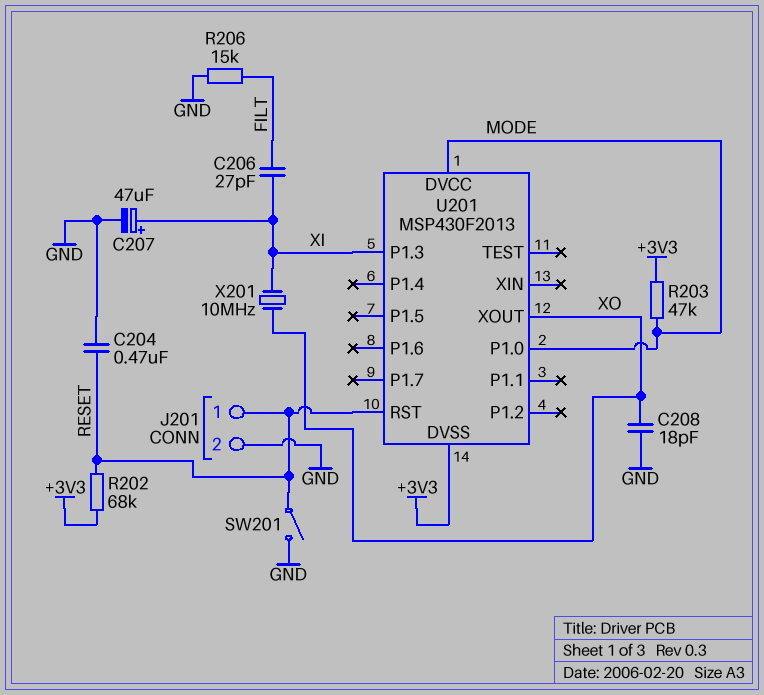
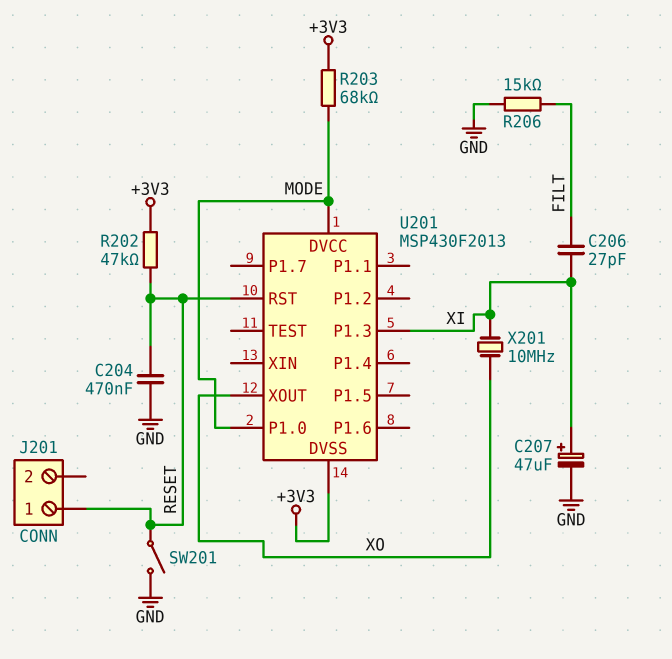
C208: 18pF (GND, XO) -> none
J201 pin 2: GND -> none
R202: 68k (+3V3, RESET) -> 47k (+3V3, RESET)
R203: 47k (+3V3, MODE) -> 68k (+3V3, MODE)

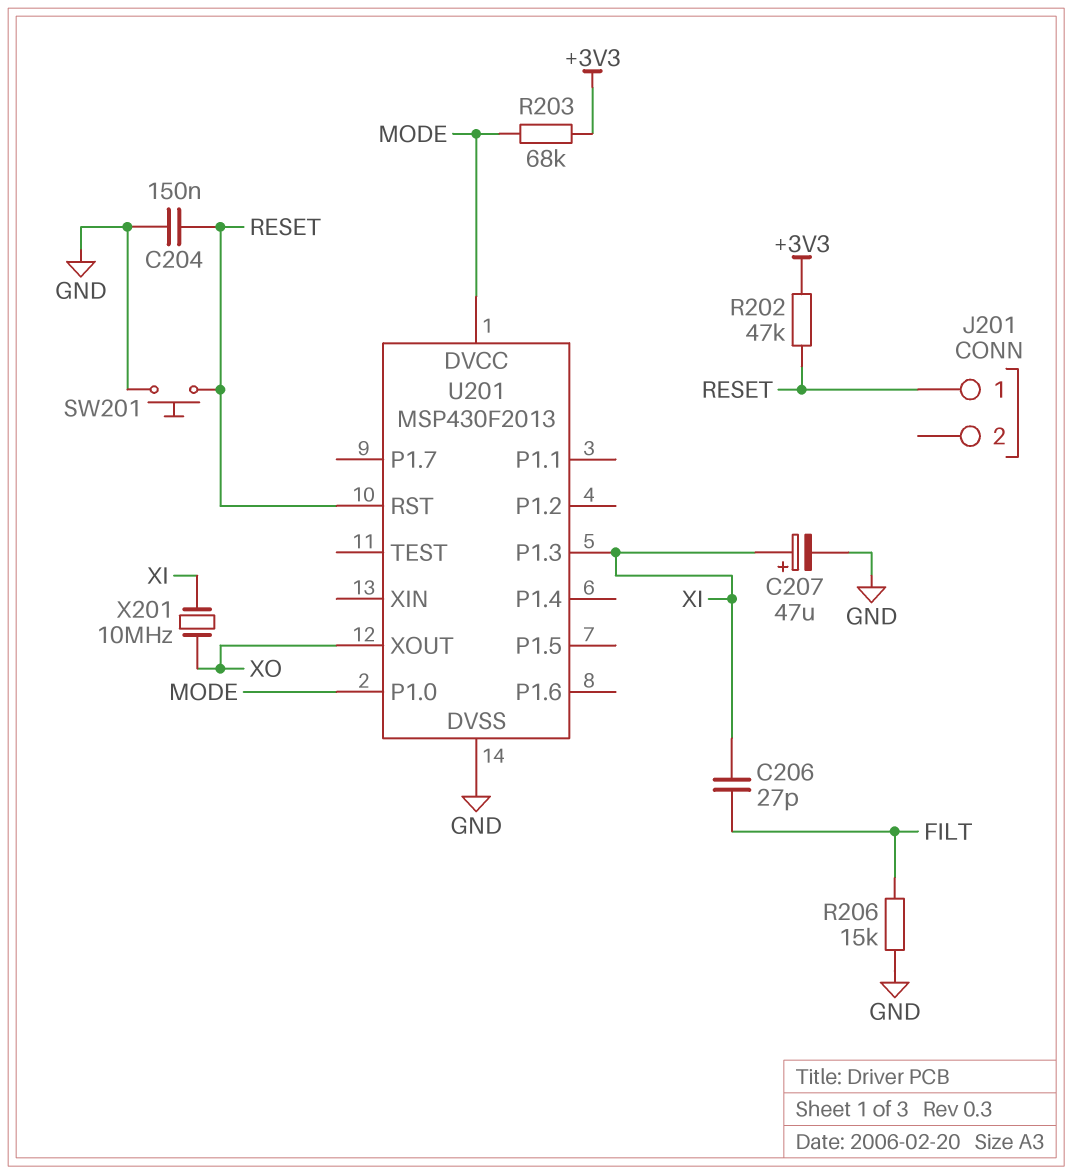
C204: 470nF (GND, RESET) -> 150nF (GND, RESET)
SW201: switch (GND, RESET) -> button (GND, RESET)
U201 pin DVSS: +3V3 -> GND

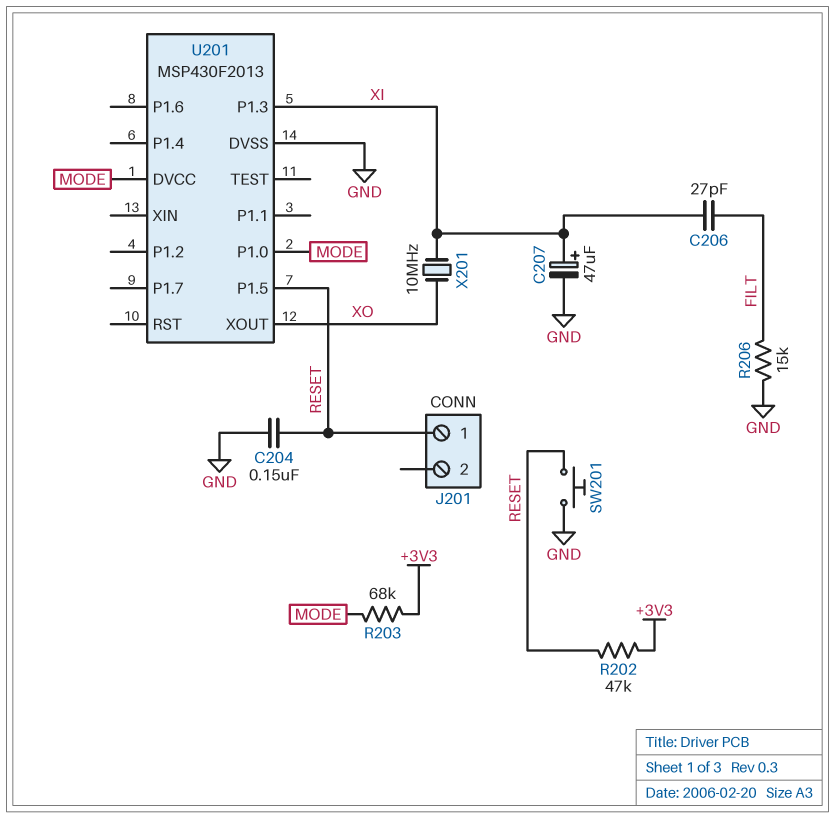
U201 pin P1.5: none -> RESET
U201 pin RST: RESET -> none

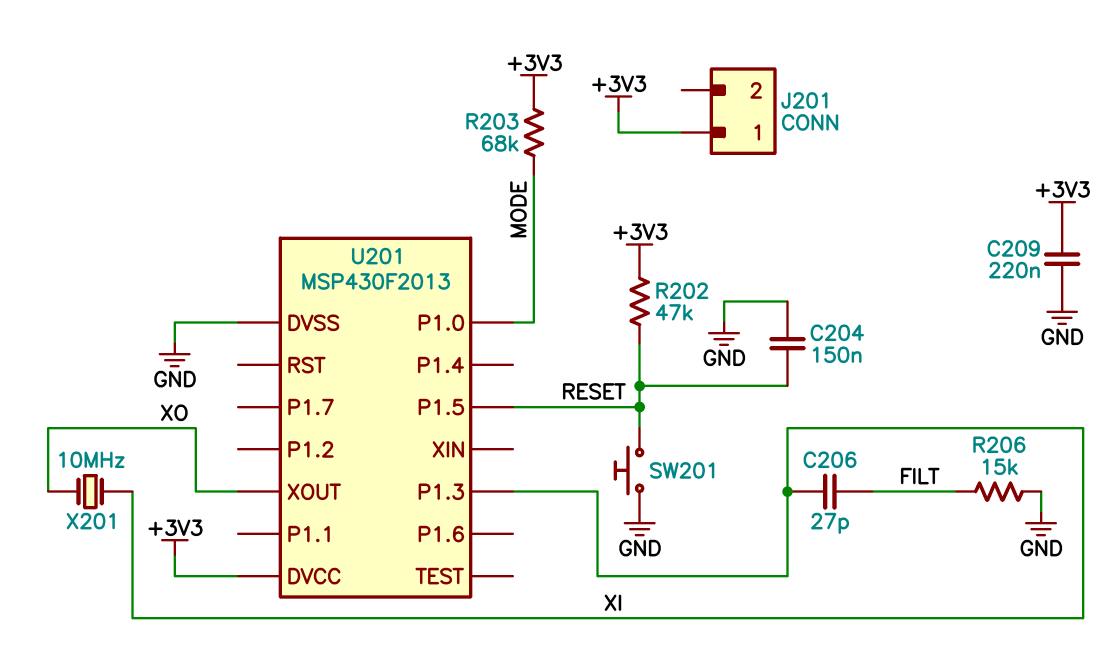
C207: 47uF (plus XI, minus GND) -> none
C209: none -> 220nF (+3V3, GND)
J201 pin 1: RESET -> +3V3
U201 pin DVCC: MODE -> +3V3

